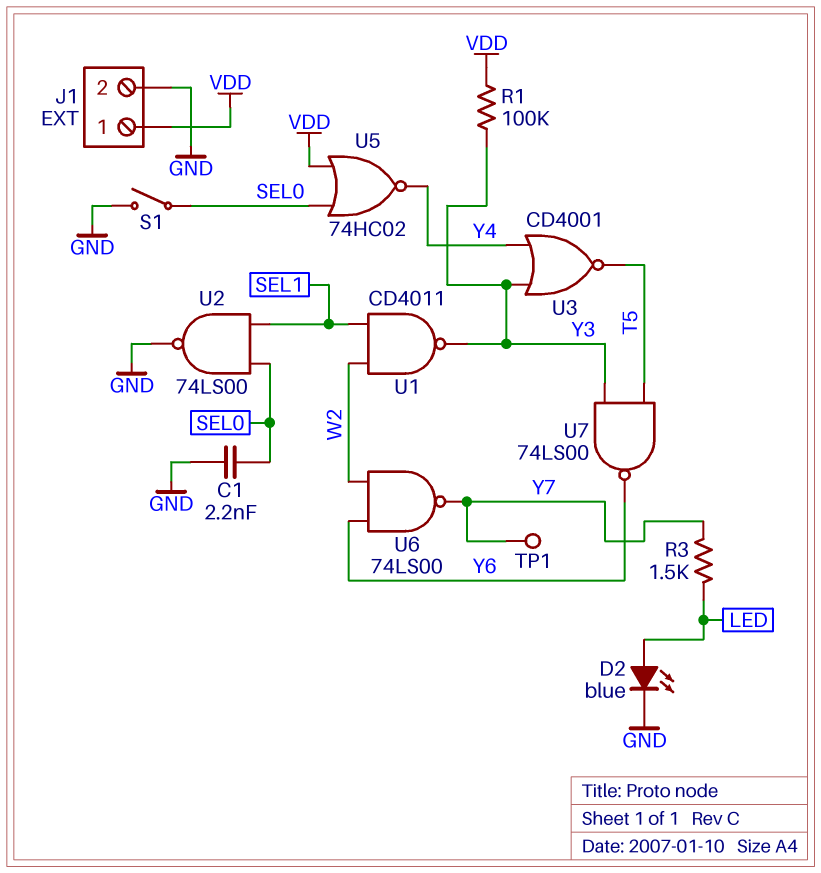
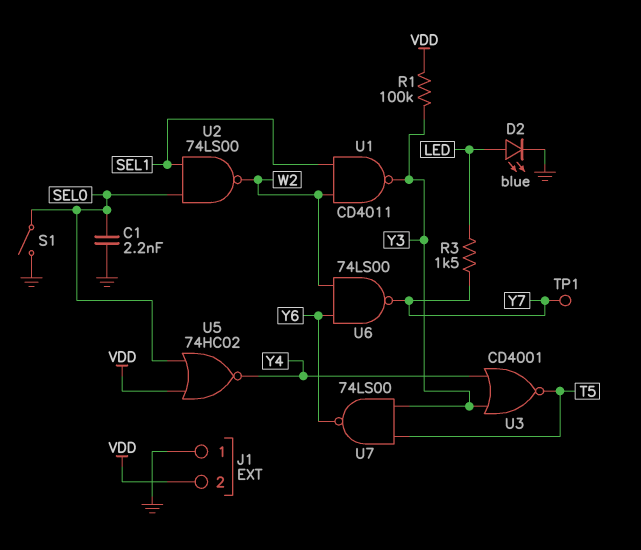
J1 pin 1: VDD -> GND
J1 pin 2: GND -> VDD
U2: NAND 74LS00 (in SEL0, in SEL1, out GND) -> NAND 74LS00 (in SEL0, in SEL1, out W2)

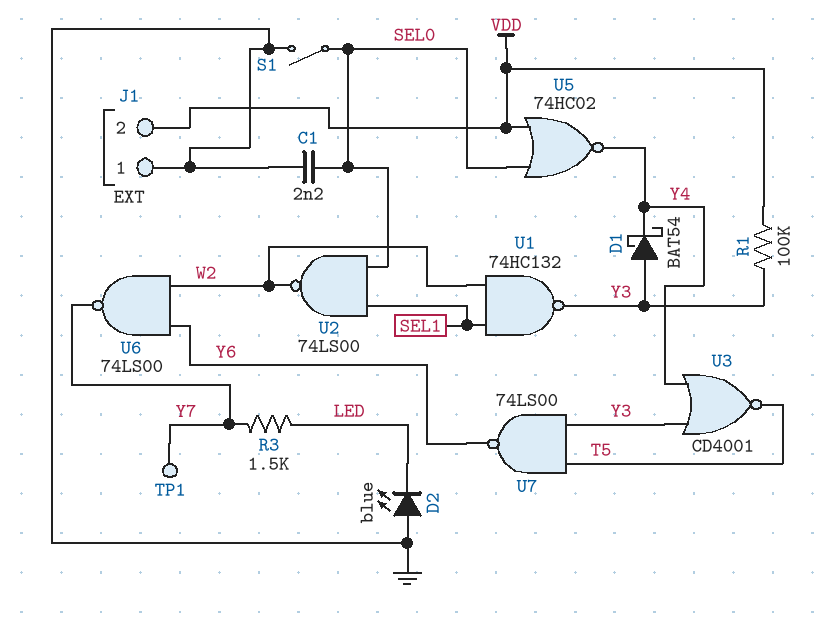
D1: none -> schottky BAT54 (A Y3, K Y4)
D2: LED blue (A LED, K GND) -> LED blue (A GND, K LED)
U1: NAND CD4011 (in SEL1, in W2, out Y3) -> NAND 74HC132 (in SEL1, in W2, out Y3)

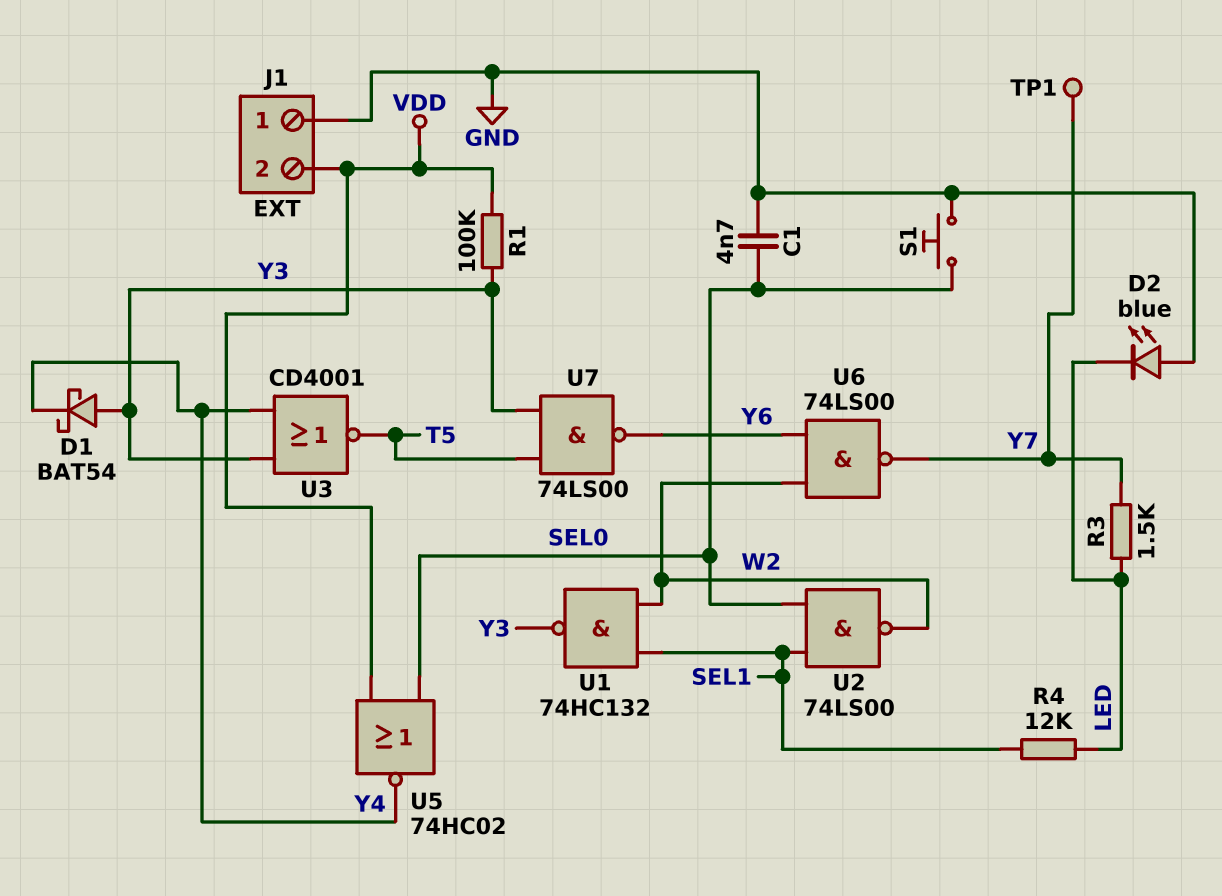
C1: 2.2nF (GND, SEL0) -> 4.7nF (GND, SEL0)
R4: none -> 12k (LED, SEL1)
S1: switch (GND, SEL0) -> button (GND, SEL0)

